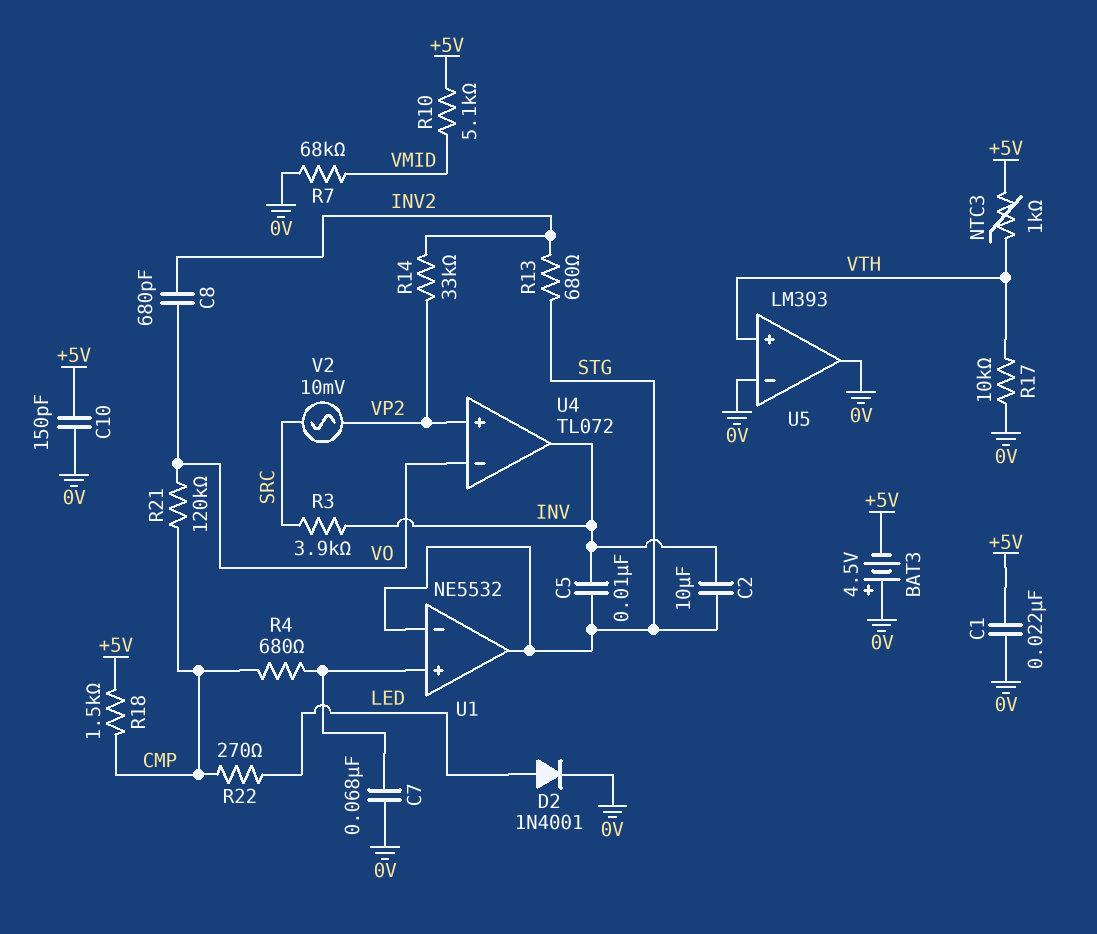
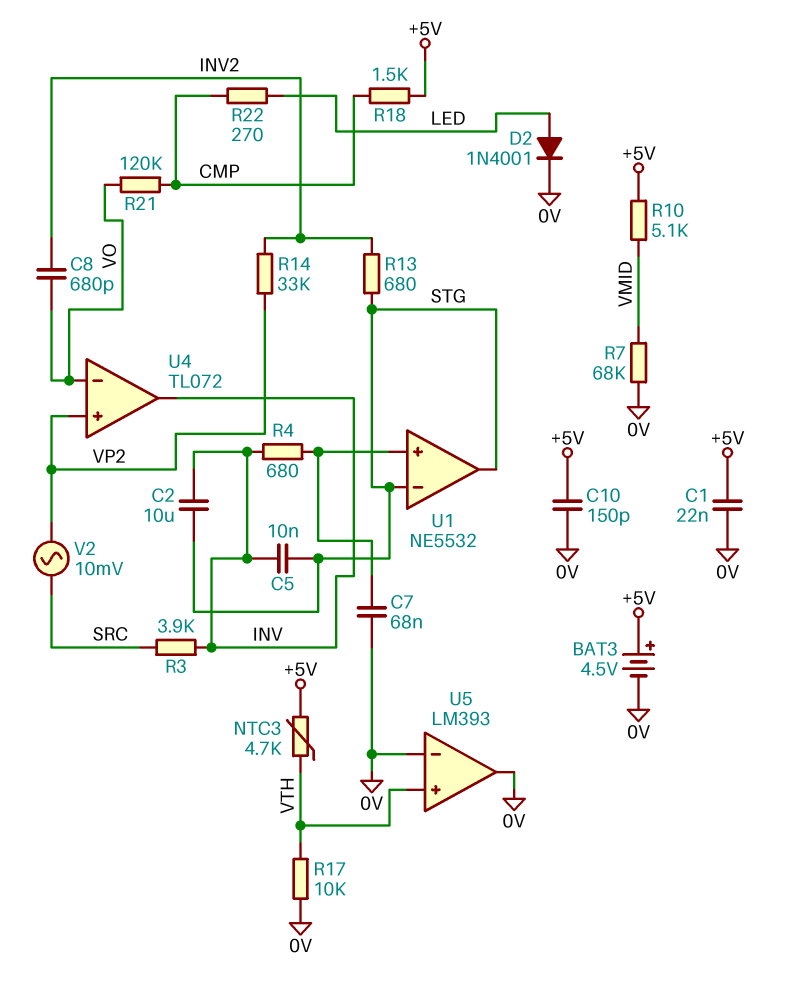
BAT3: 4.5V (plus 0V, minus +5V) -> 4.5V (plus +5V, minus 0V)
NTC3: 1k (+5V, VTH) -> 4.7k (+5V, VTH)
R4: 680 (CMP, U1/in+) -> 680 (INV, U1/in+)

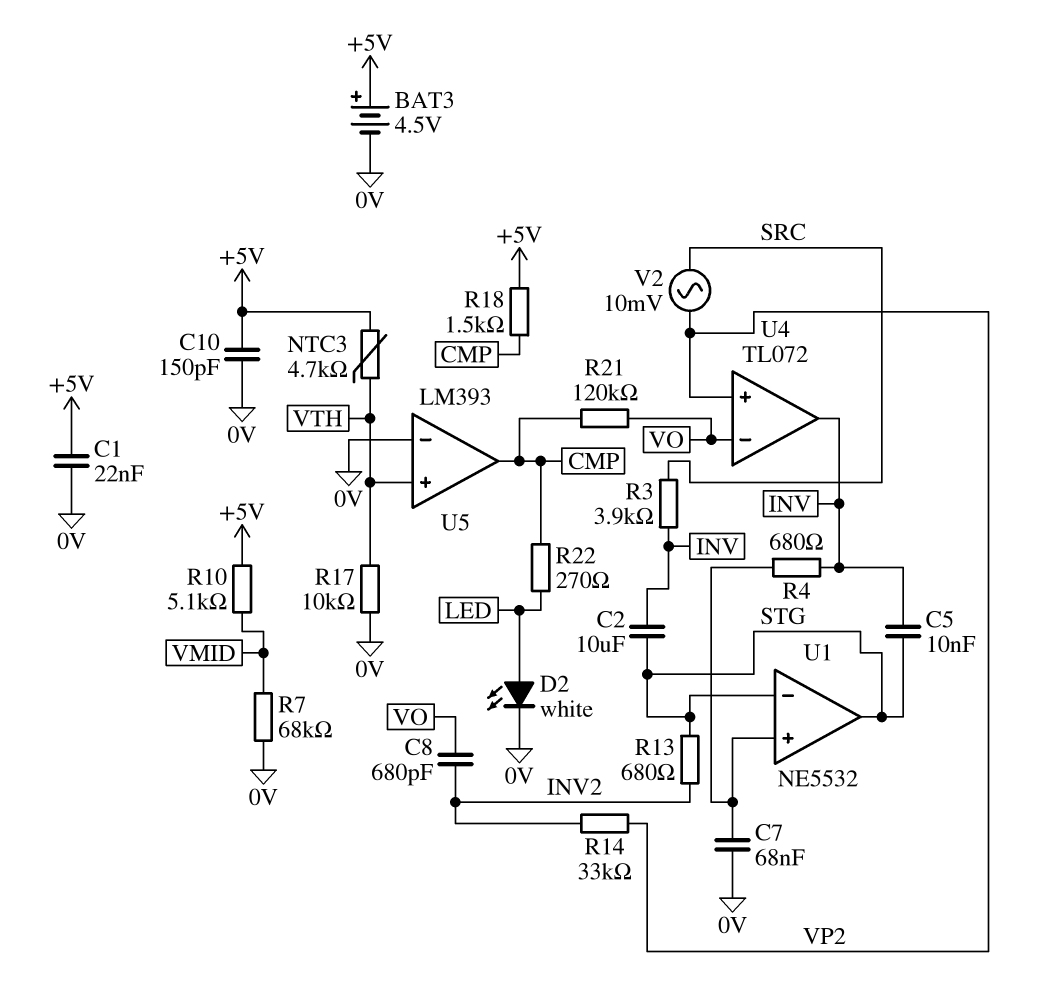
D2: diode 1N4001 (A LED, K 0V) -> LED white (A LED, K 0V)
U5 pin out: 0V -> CMP

